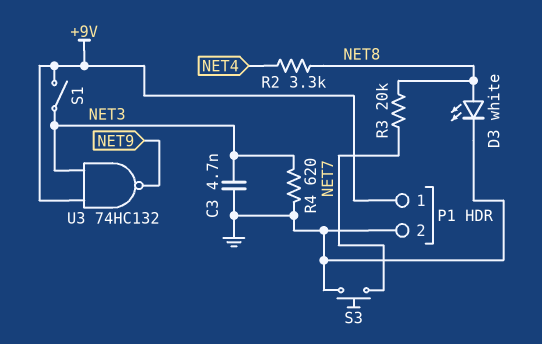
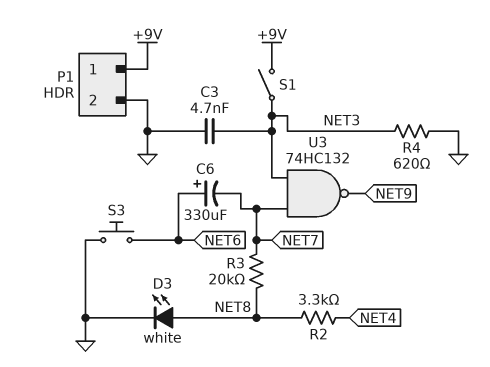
C6: none -> 330uF (plus NET6, minus NET7)
S3: button (GND, NET7) -> button (GND, NET6)
U3: NAND 74HC132 (in +9V, in NET3, out NET9) -> NAND 74HC132 (in NET3, in NET7, out NET9)

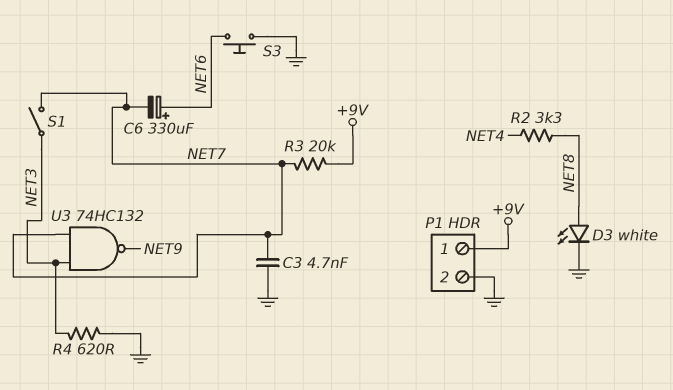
C3: 4.7nF (GND, NET3) -> 4.7nF (GND, NET7)
R3: 20k (NET7, NET8) -> 20k (+9V, NET7)
S1: switch (+9V, NET3) -> switch (NET3, NET7)

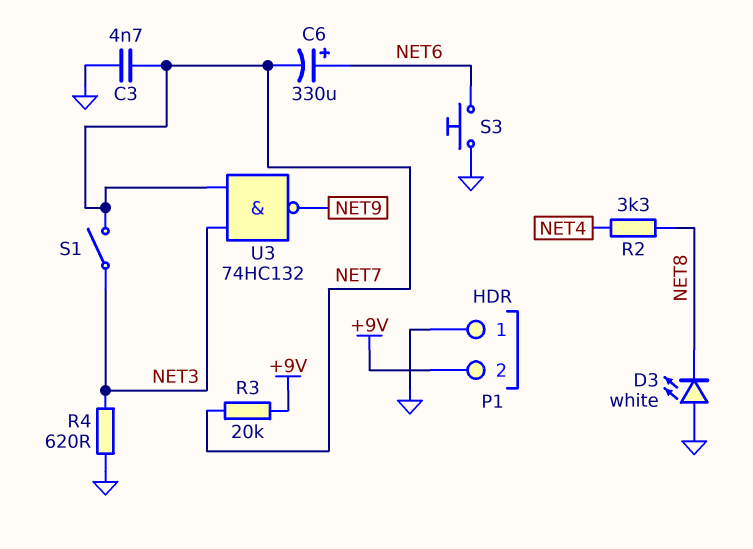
D3: LED white (A NET8, K GND) -> LED white (A GND, K NET8)
P1 pin 1: +9V -> GND
P1 pin 2: GND -> +9V

